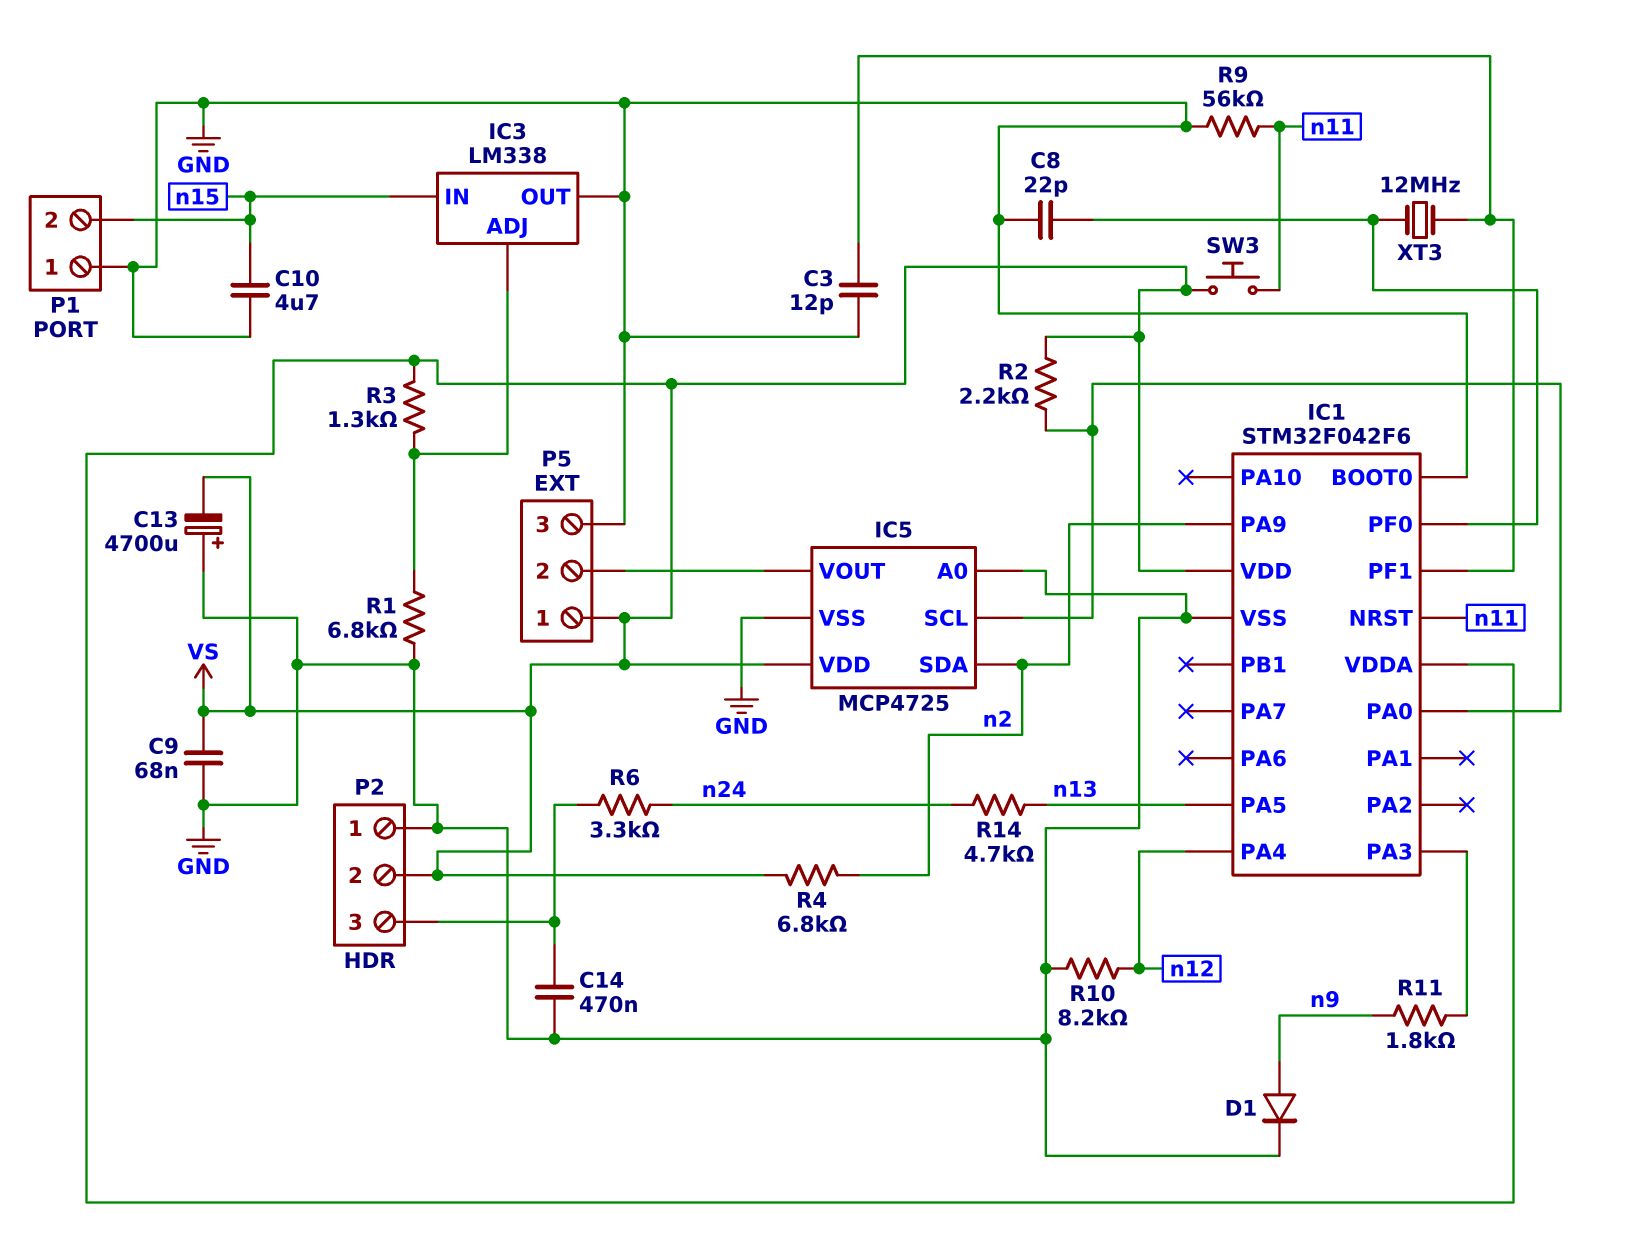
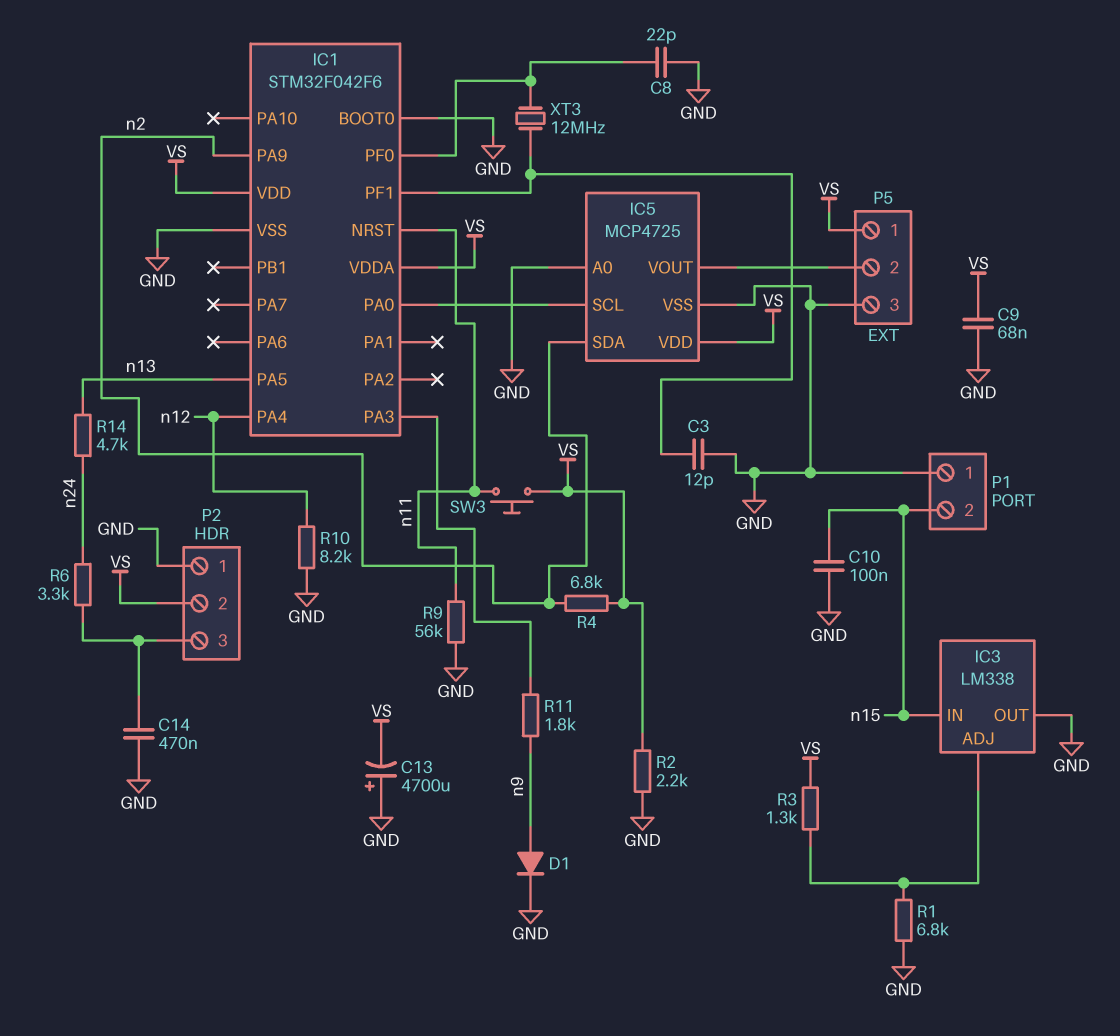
C10: 4.7uF (GND, n15) -> 100nF (GND, n15)
R2: 2.2k (IC1/PA0, VS) -> 2.2k (GND, VS)

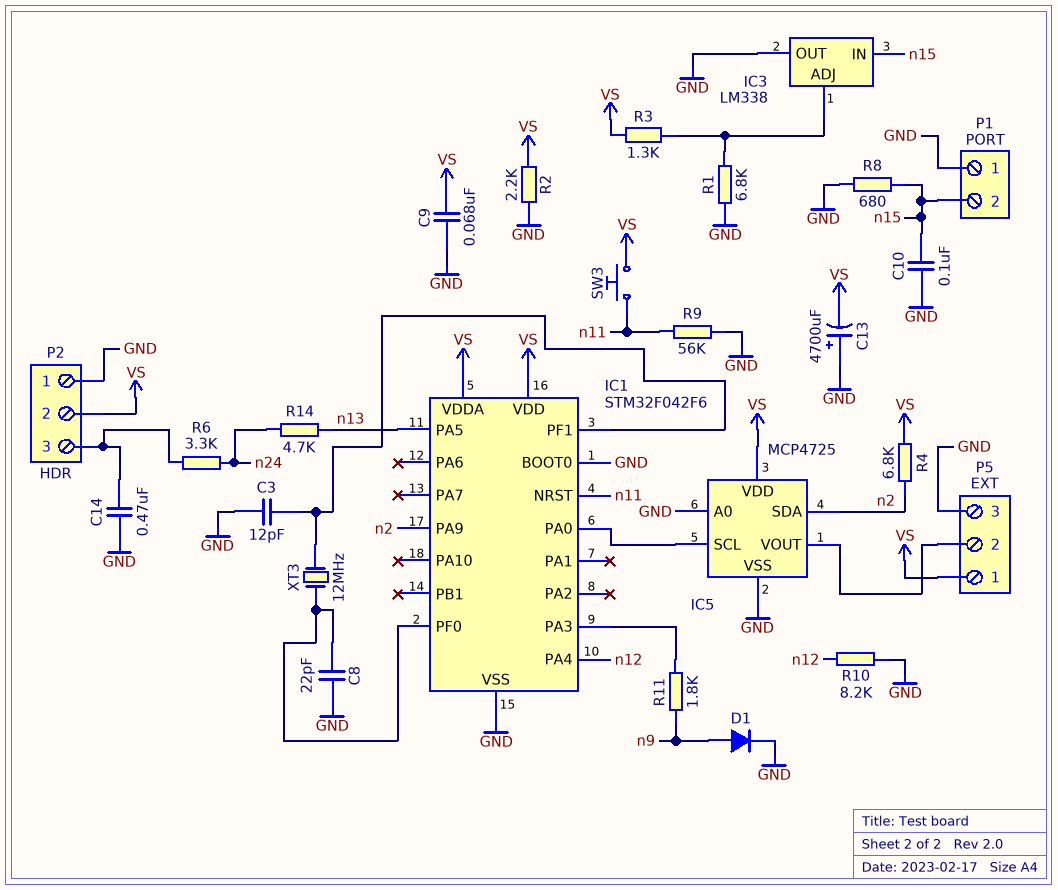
R8: none -> 680 (GND, n15)

